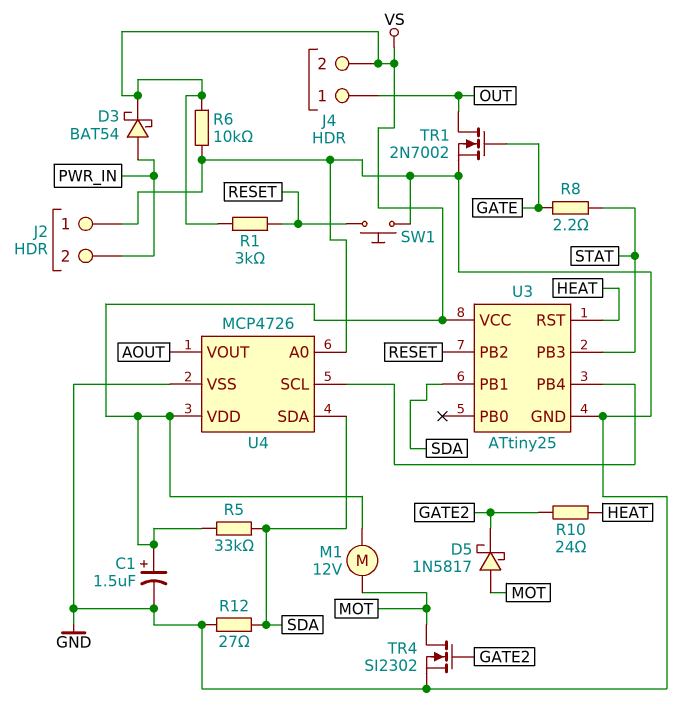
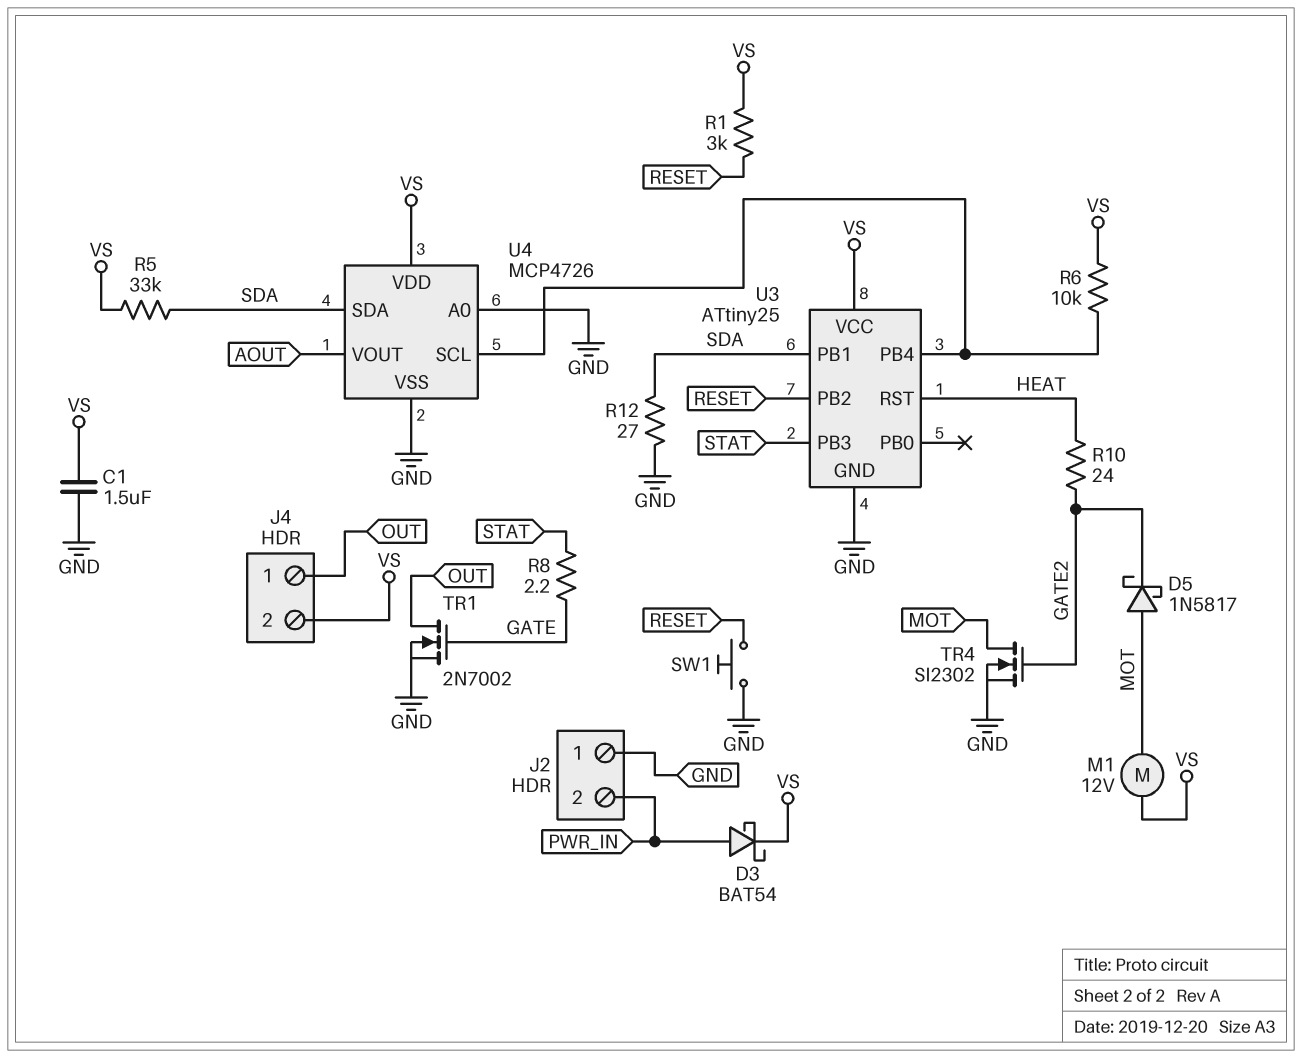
C1: 1.5uF (plus VS, minus GND) -> 1.5uF (GND, VS)
R6: 10k (GND, VS) -> 10k (U3/PB4, VS)

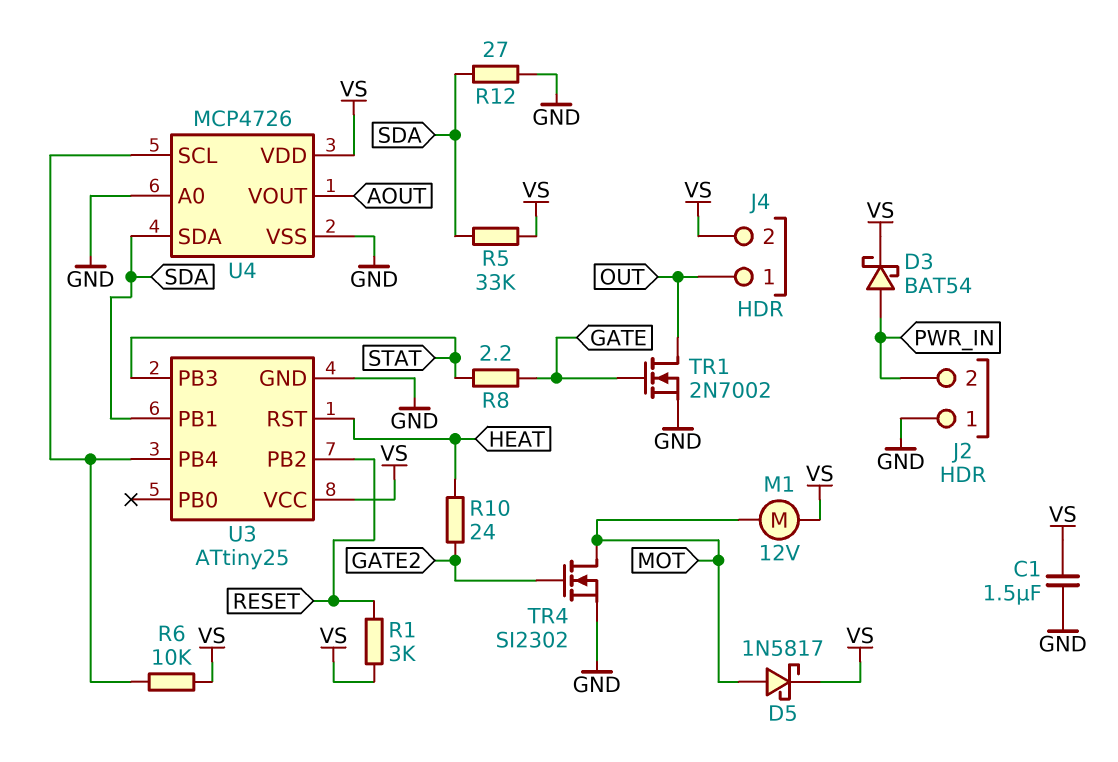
D5: schottky 1N5817 (A MOT, K GATE2) -> schottky 1N5817 (A MOT, K VS)
SW1: button (GND, RESET) -> none

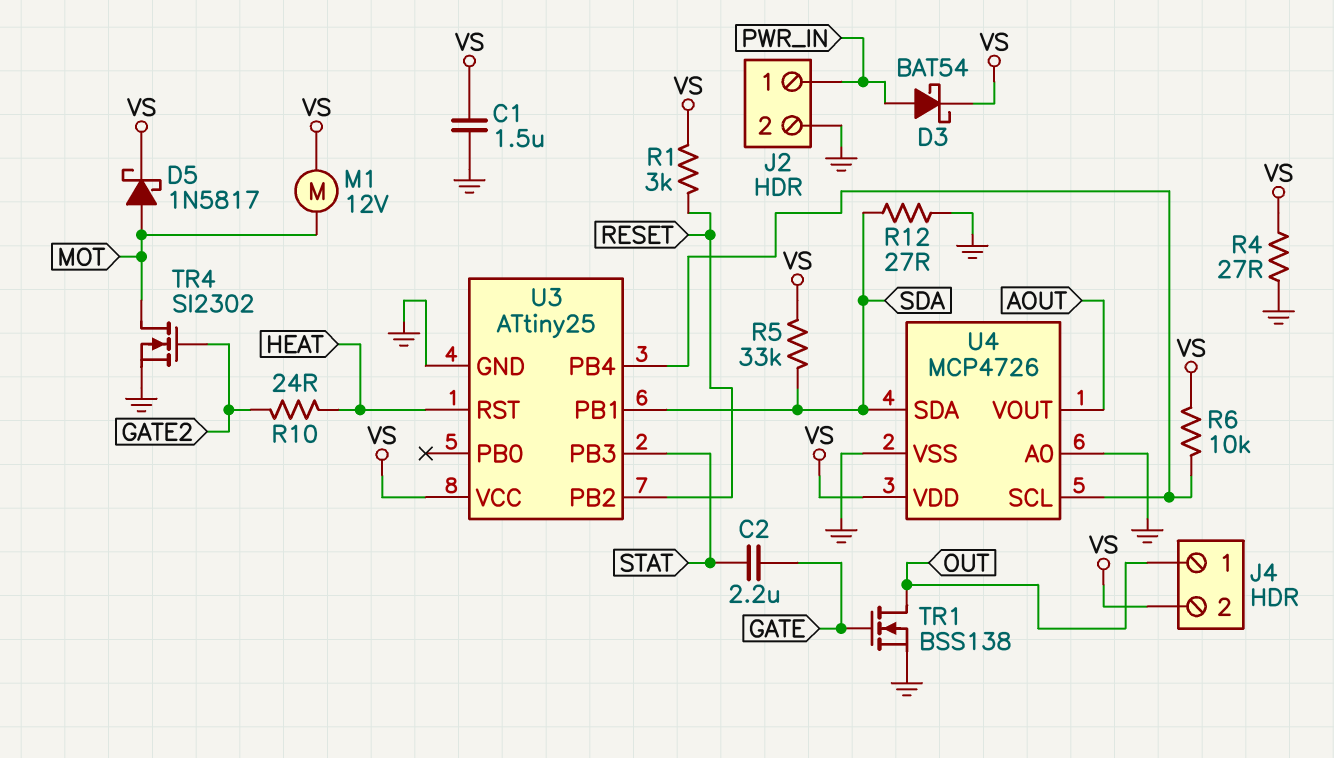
C2: none -> 2.2uF (GATE, STAT)
J2 pin 1: GND -> PWR_IN
J2 pin 2: PWR_IN -> GND
R4: none -> 27 (GND, VS)
R8: 2.2 (GATE, STAT) -> none
TR1: NMOS 2N7002 (G GATE, D OUT, S GND) -> NMOS BSS138 (G GATE, D OUT, S GND)

